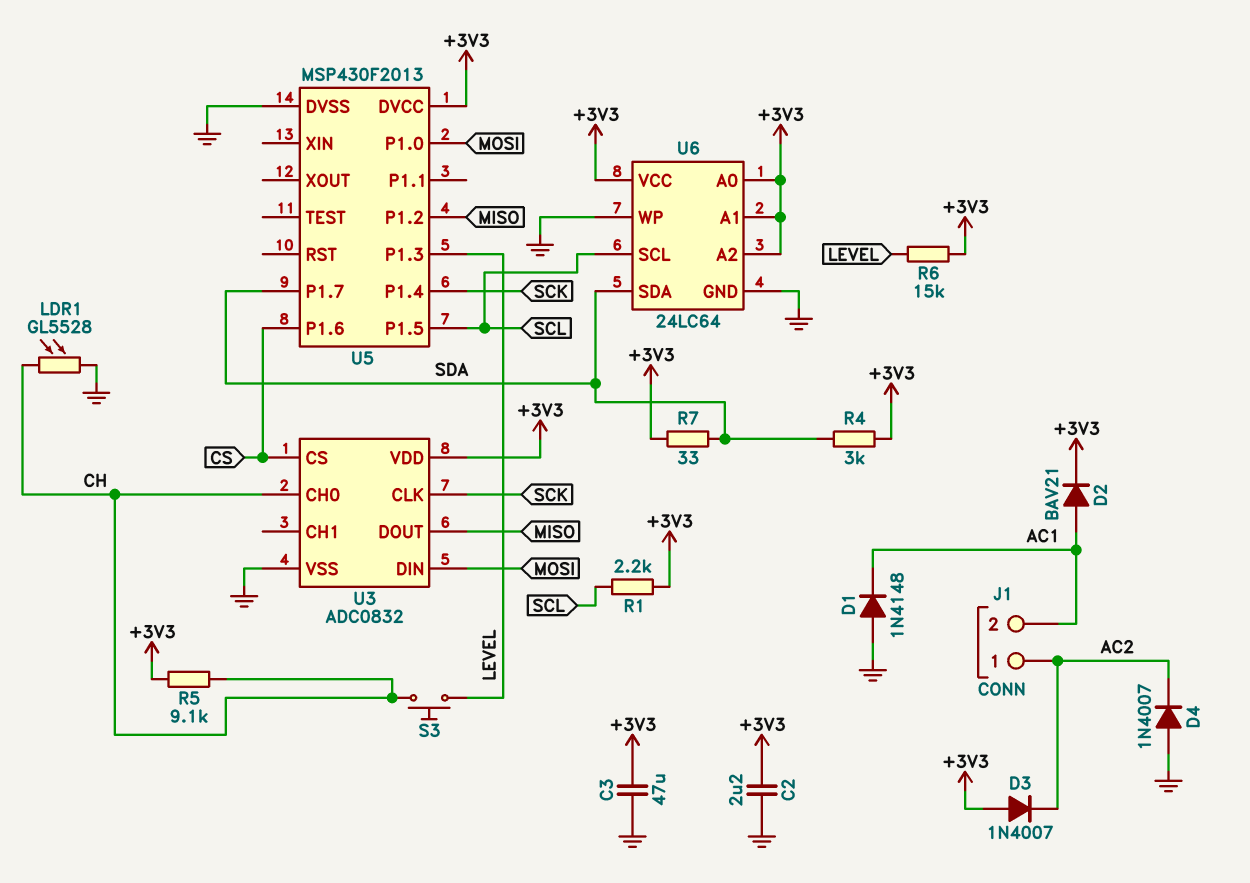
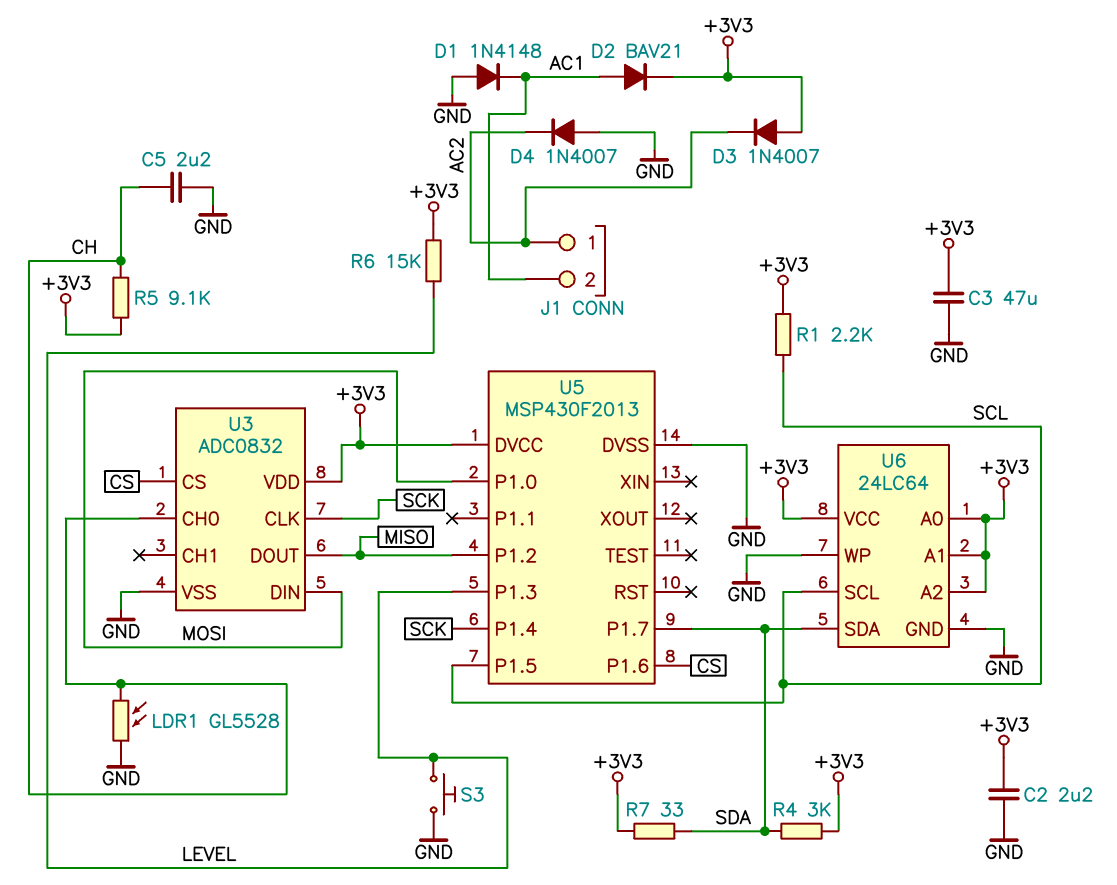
C5: none -> 2.2uF (CH, GND)
S3: button (CH, LEVEL) -> button (GND, LEVEL)

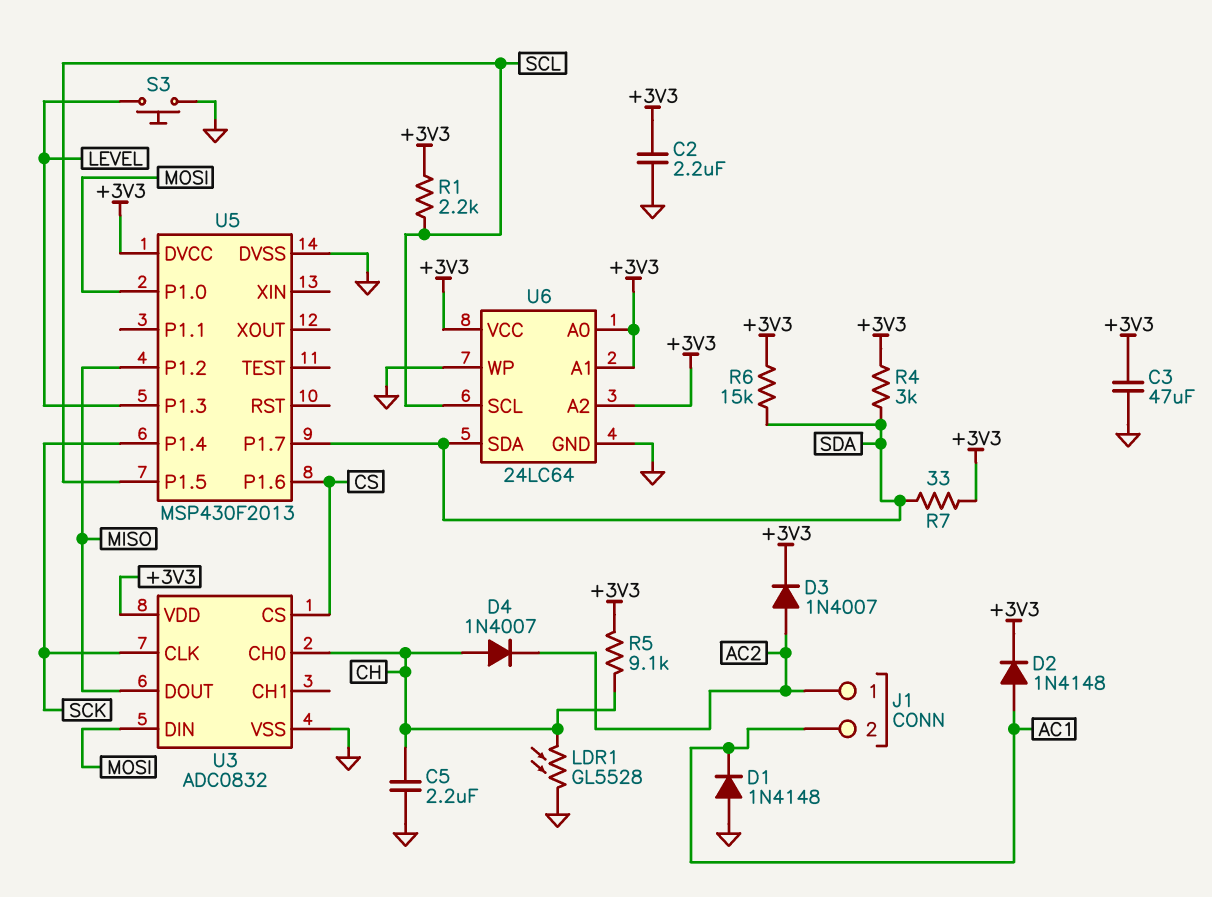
D2: diode BAV21 (A AC1, K +3V3) -> diode 1N4148 (A AC1, K +3V3)
D3: diode 1N4007 (A +3V3, K AC2) -> diode 1N4007 (A AC2, K +3V3)
D4: diode 1N4007 (A GND, K AC2) -> diode 1N4007 (A CH, K AC2)
R6: 15k (+3V3, LEVEL) -> 15k (+3V3, SDA)

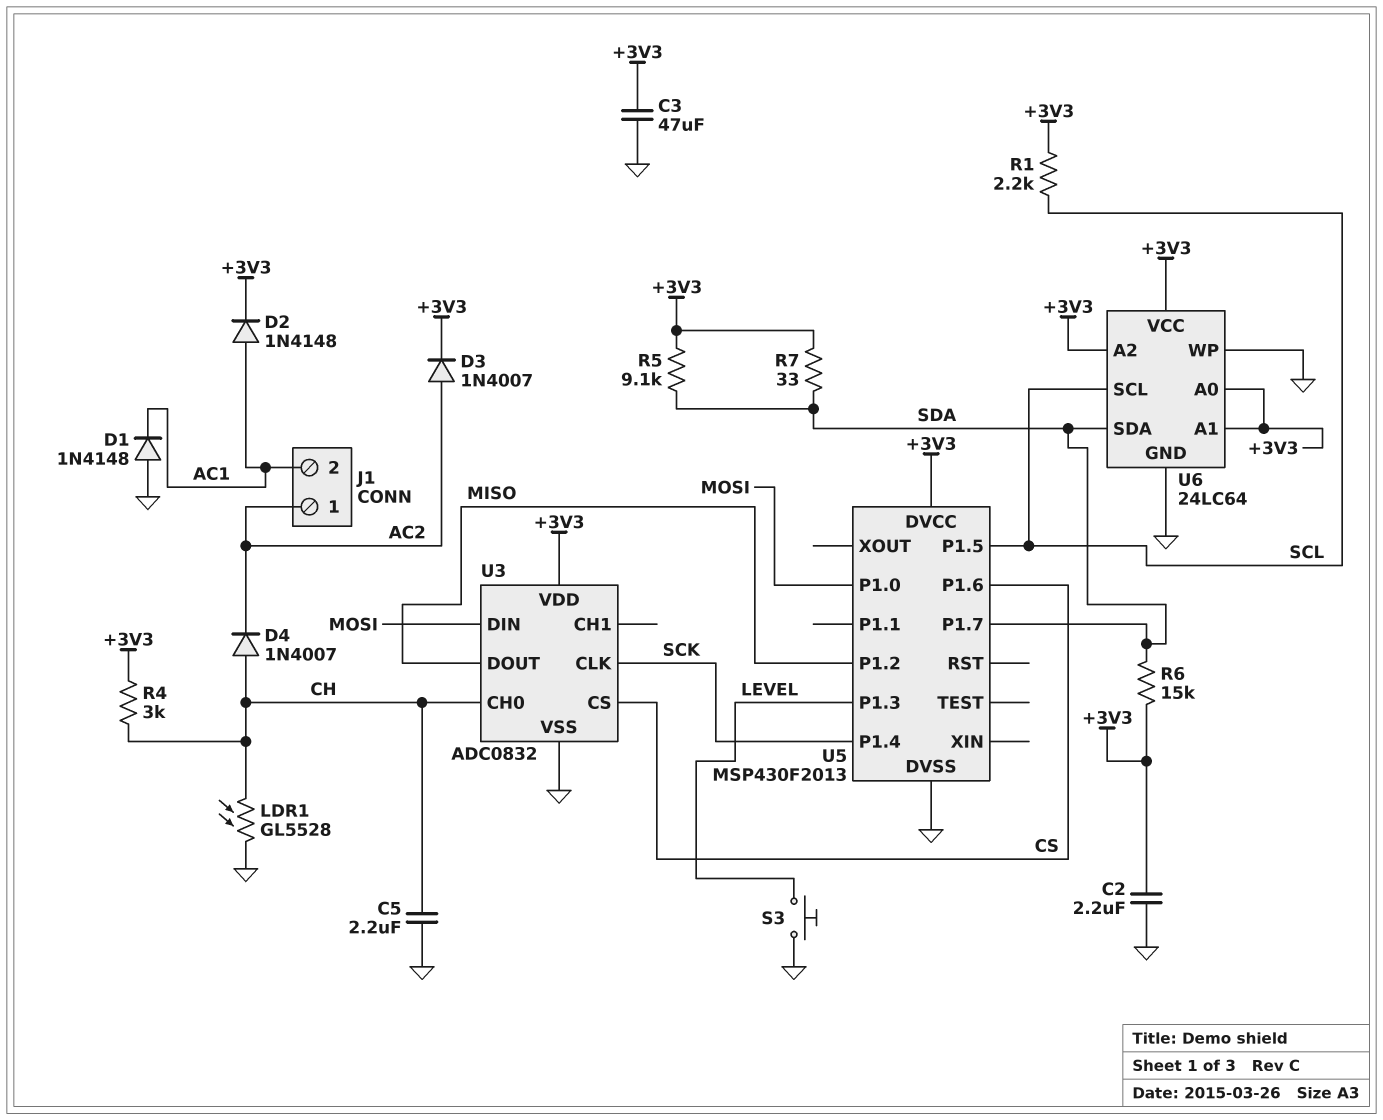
R4: 3k (+3V3, SDA) -> 3k (+3V3, CH)
R5: 9.1k (+3V3, CH) -> 9.1k (+3V3, SDA)

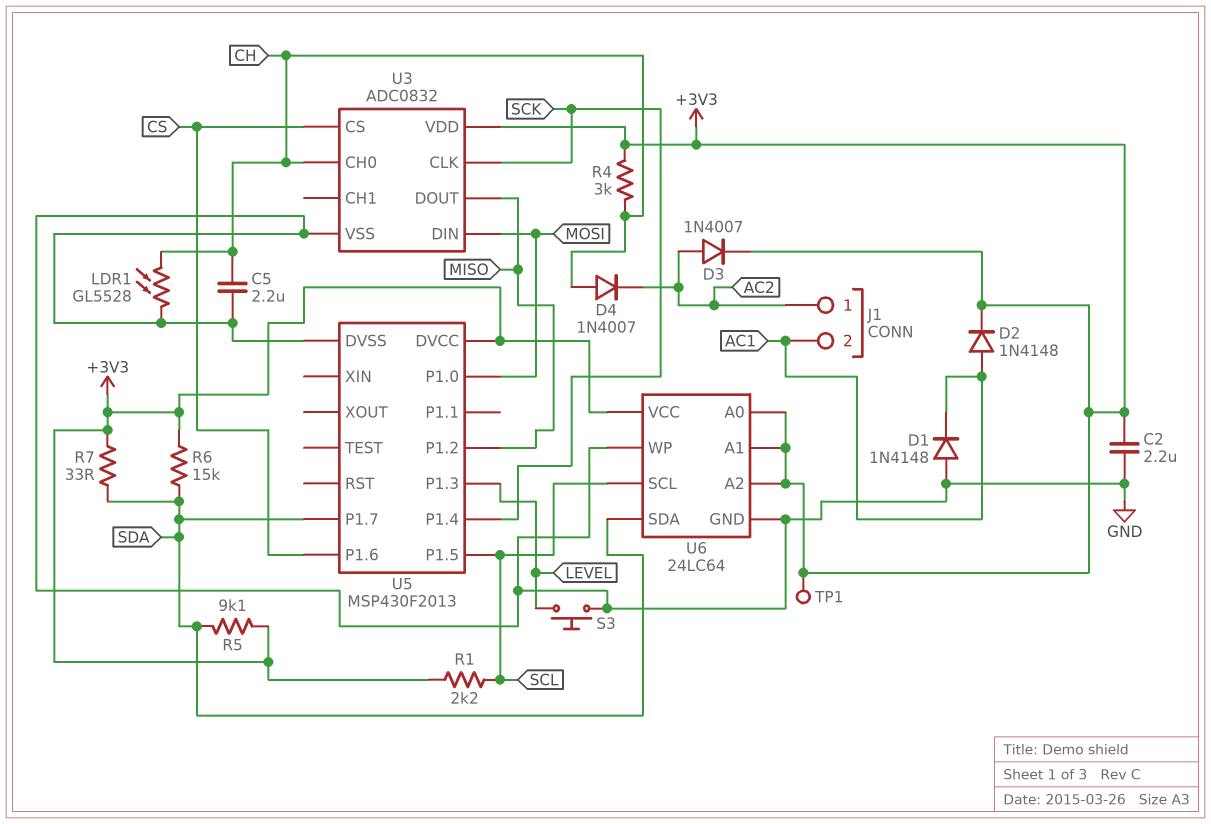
C3: 47uF (+3V3, GND) -> none
TP1: none -> test point (+3V3)

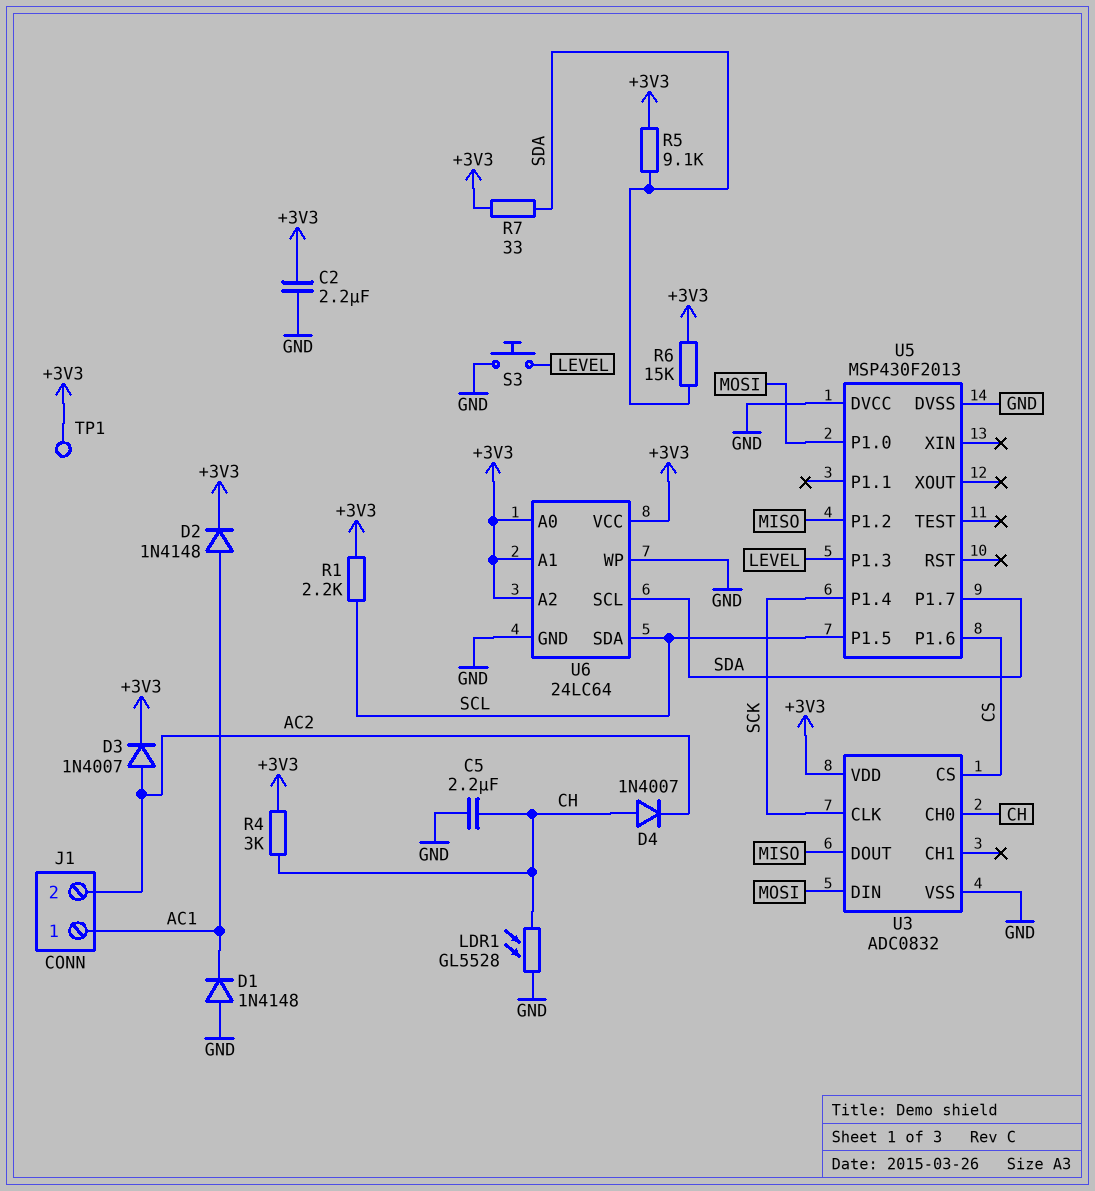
J1 pin 1: AC2 -> AC1
J1 pin 2: AC1 -> AC2
U5 pin DVCC: +3V3 -> GND
U6 pin SCL: SCL -> SDA
U6 pin SDA: SDA -> SCL

